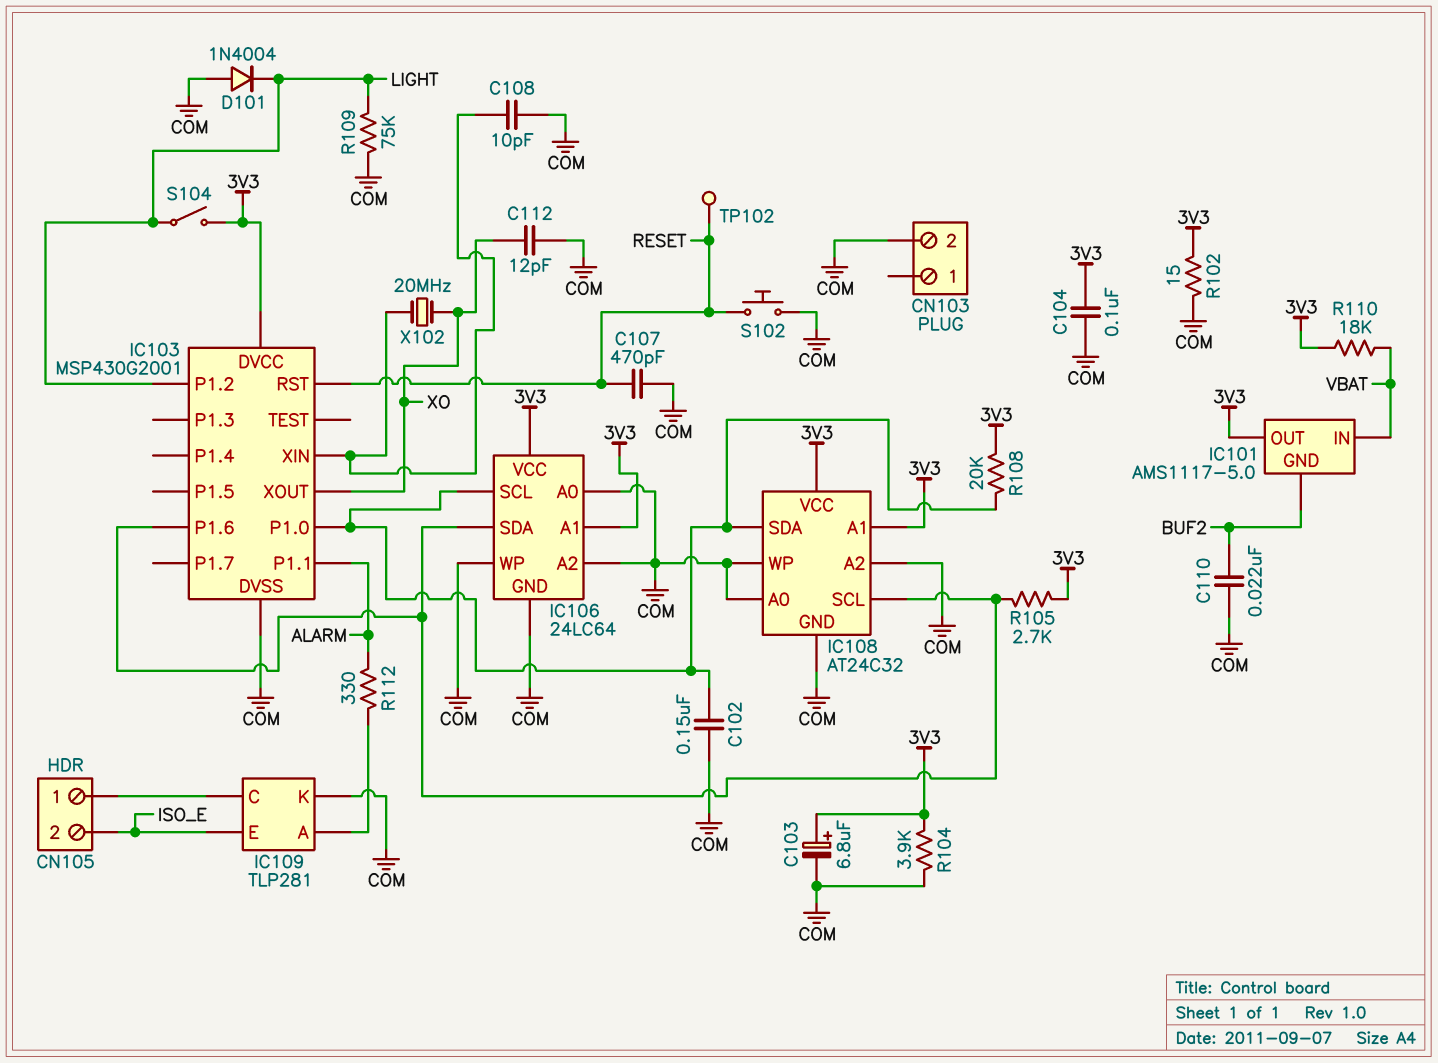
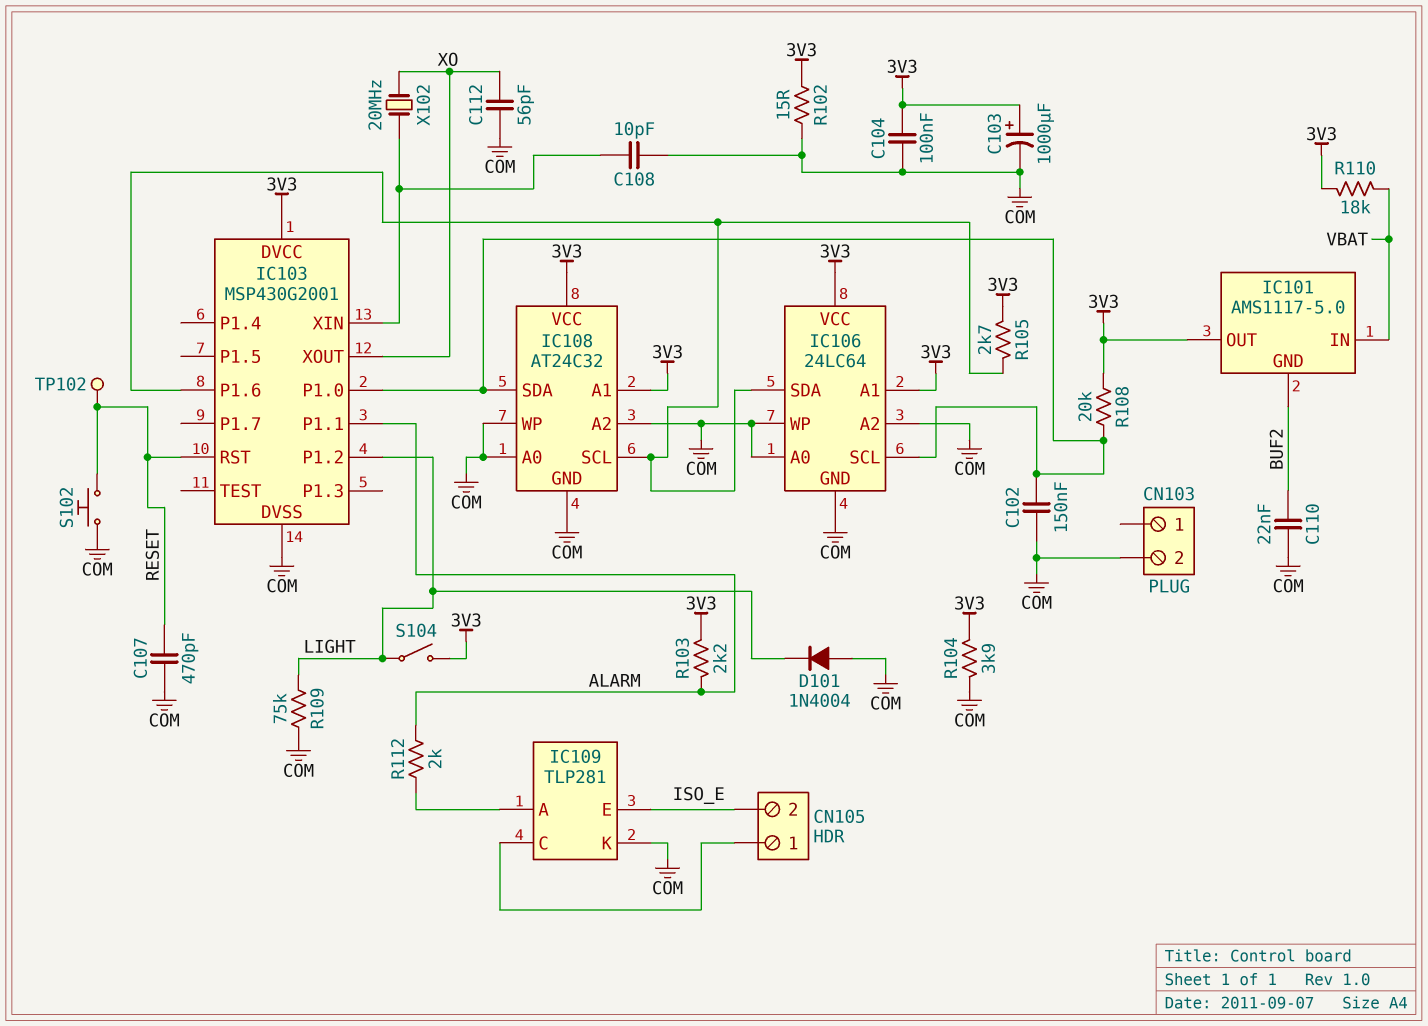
C103: 6.8uF (plus 3V3, minus COM) -> 1000uF (plus 3V3, minus COM)
C112: 12pF (COM, XO) -> 56pF (COM, XO)
R103: none -> 2.2k (3V3, ALARM)
R112: 330 (ALARM, IC109/A) -> 2k (ALARM, IC109/A)

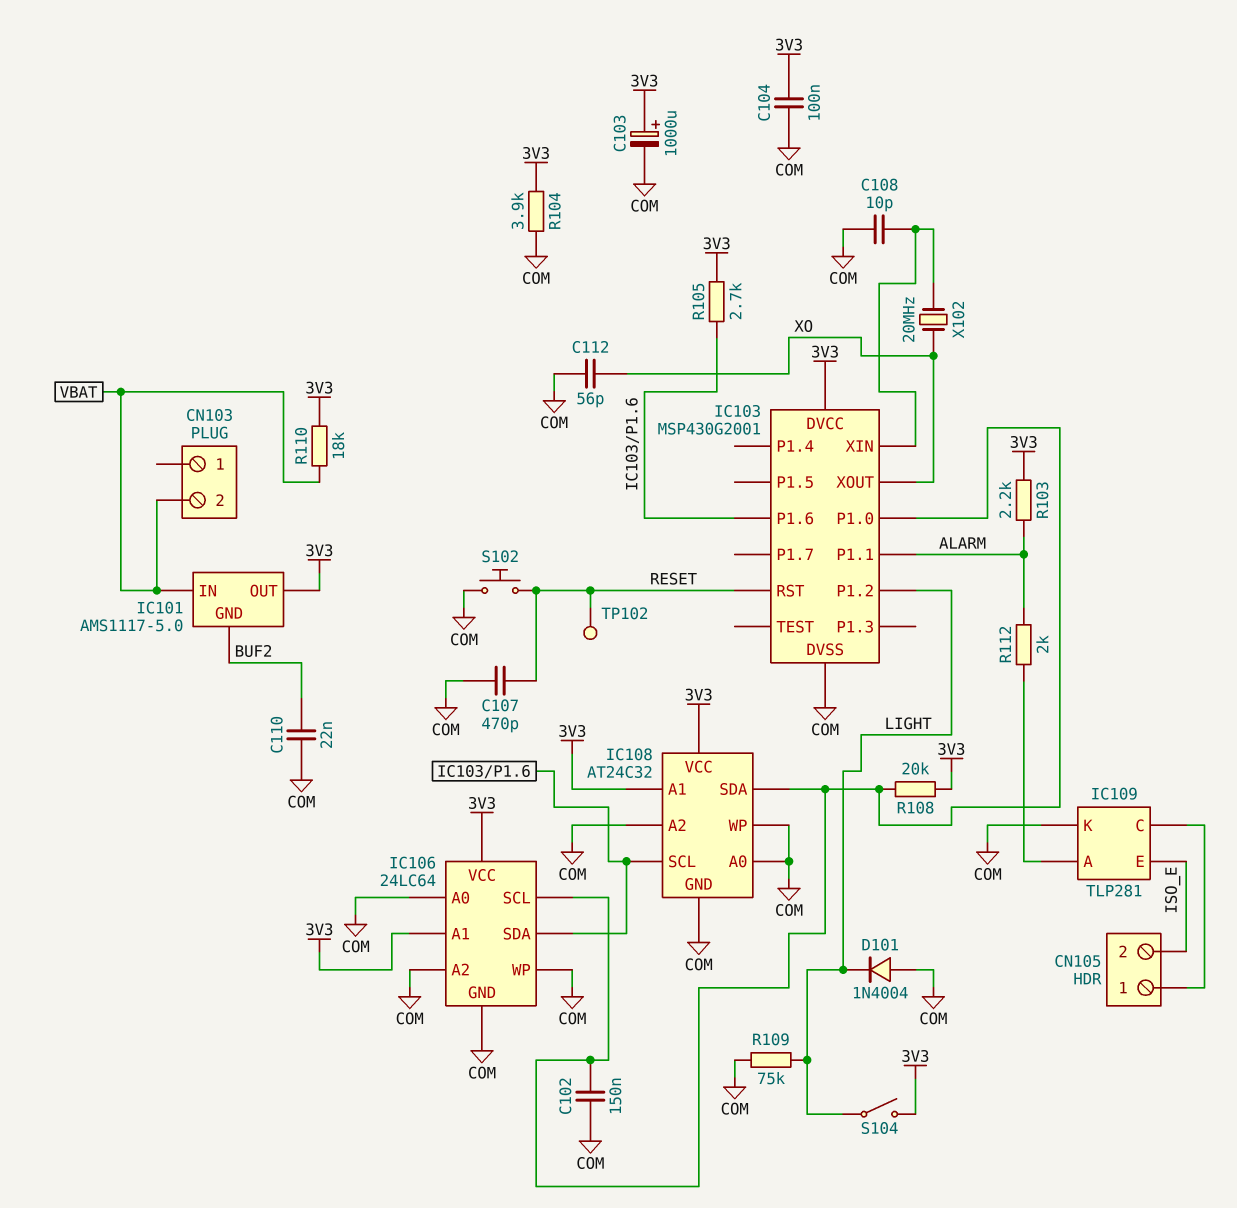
CN103 pin 2: COM -> VBAT
R102: 15 (3V3, COM) -> none

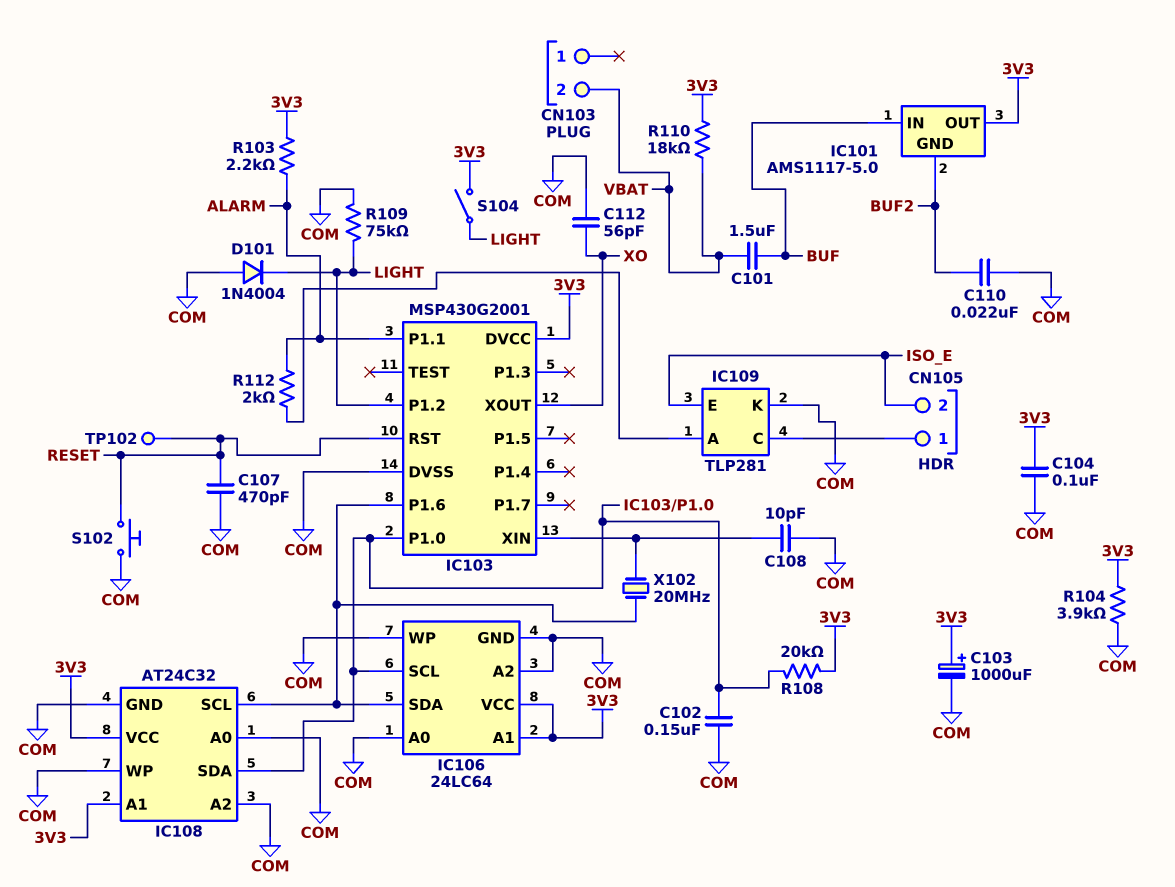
C101: none -> 1.5uF (BUF, VBAT)
IC101 pin IN: VBAT -> BUF
R105: 2.7k (3V3, IC103/P1.6) -> none
X102: 20MHz (IC103/XIN, XO) -> 20MHz (IC103/P1.6, IC103/XIN)

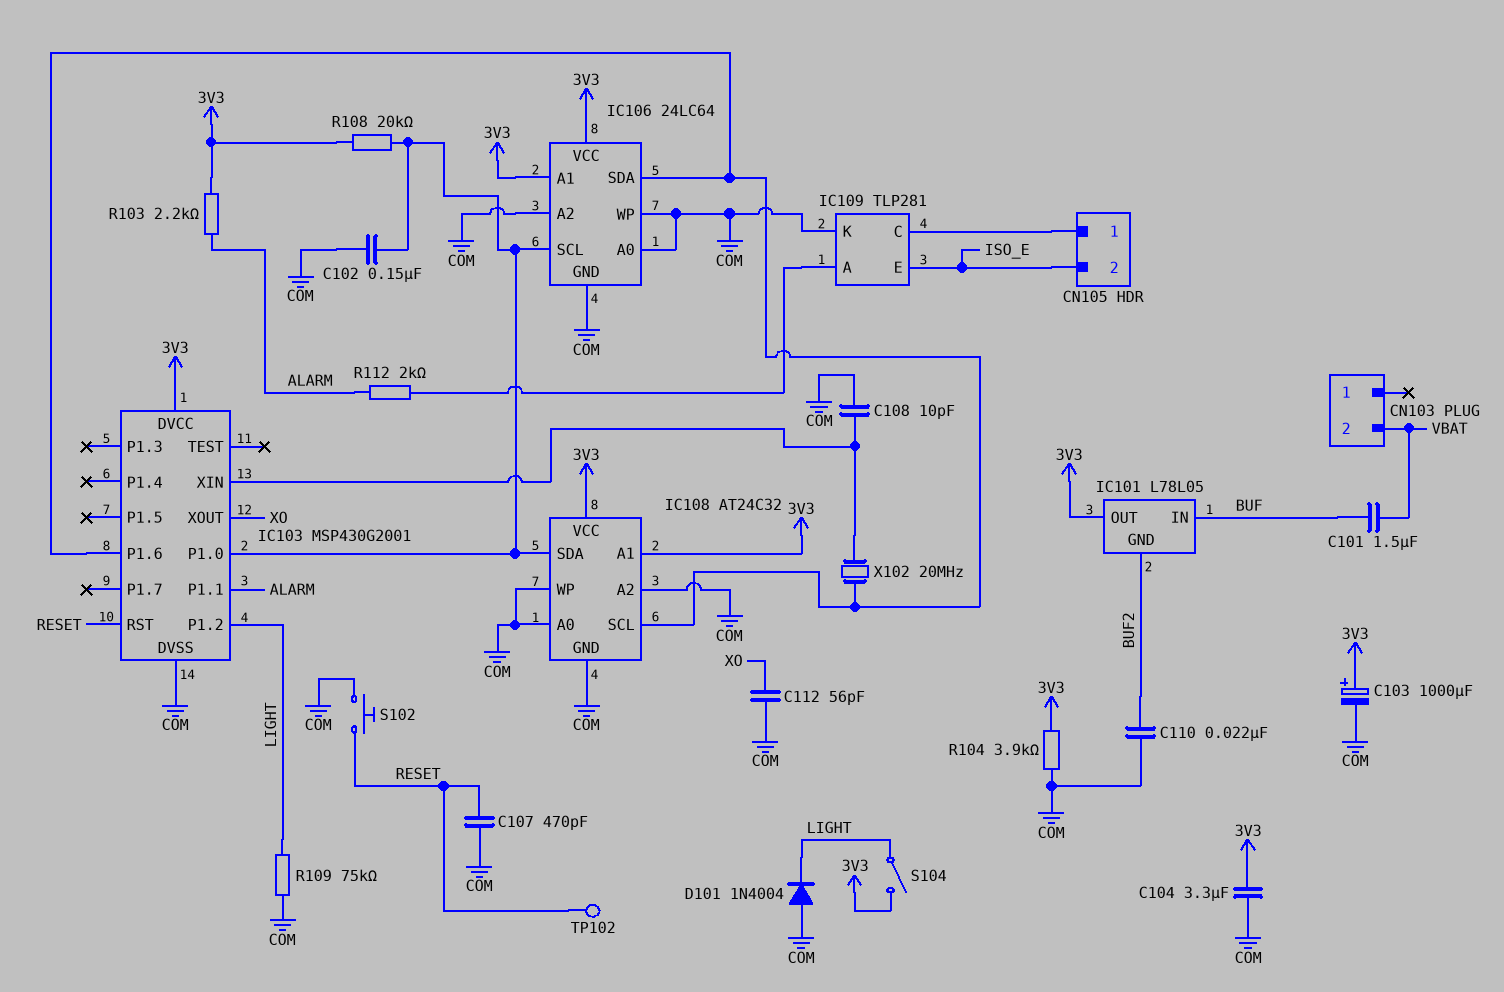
C104: 100nF (3V3, COM) -> 3.3uF (3V3, COM)
IC101: AMS1117-5.0 -> L78L05
R110: 18k (3V3, VBAT) -> none

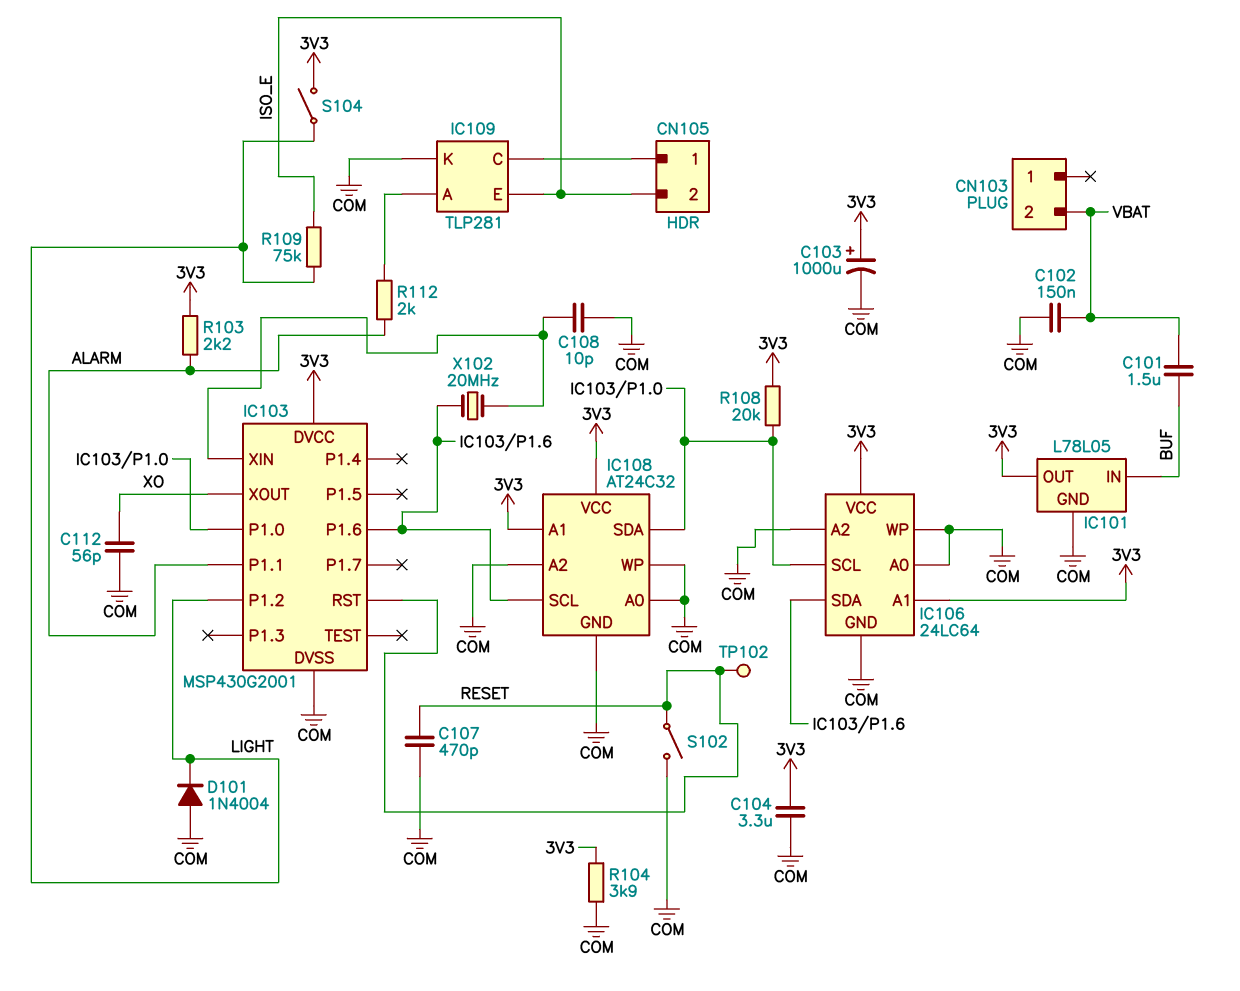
C102: 150nF (COM, IC103/P1.0) -> 150nF (COM, VBAT)
C110: 22nF (BUF2, COM) -> none
IC101 pin GND: BUF2 -> COM
R109: 75k (COM, LIGHT) -> 75k (ISO_E, LIGHT)
S102: button (COM, RESET) -> switch (COM, RESET)

